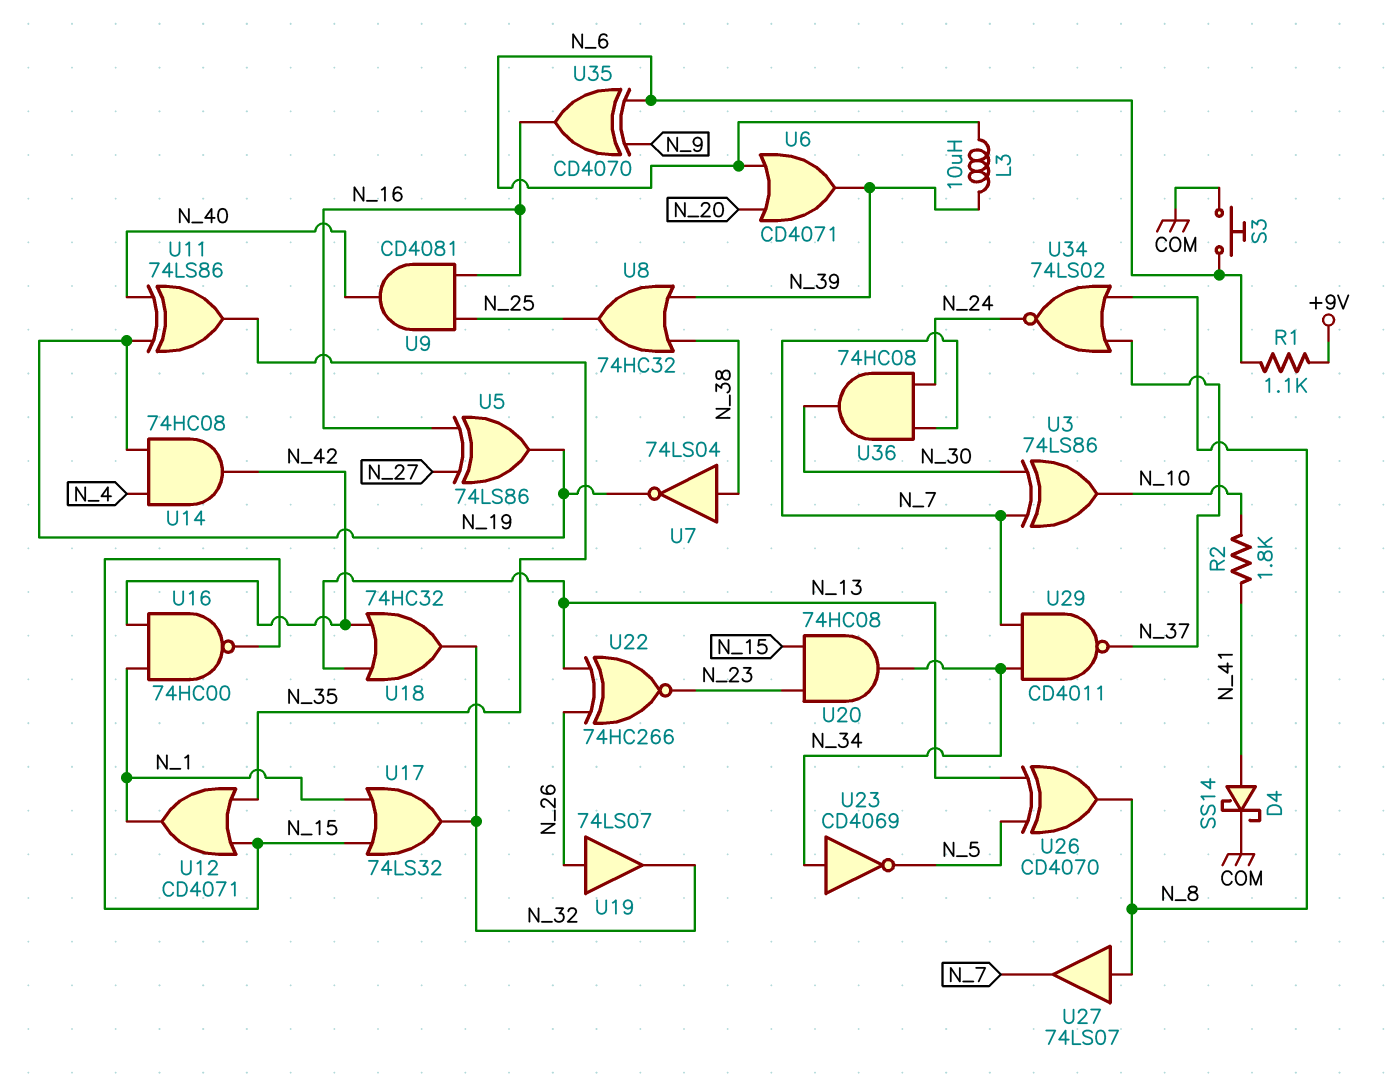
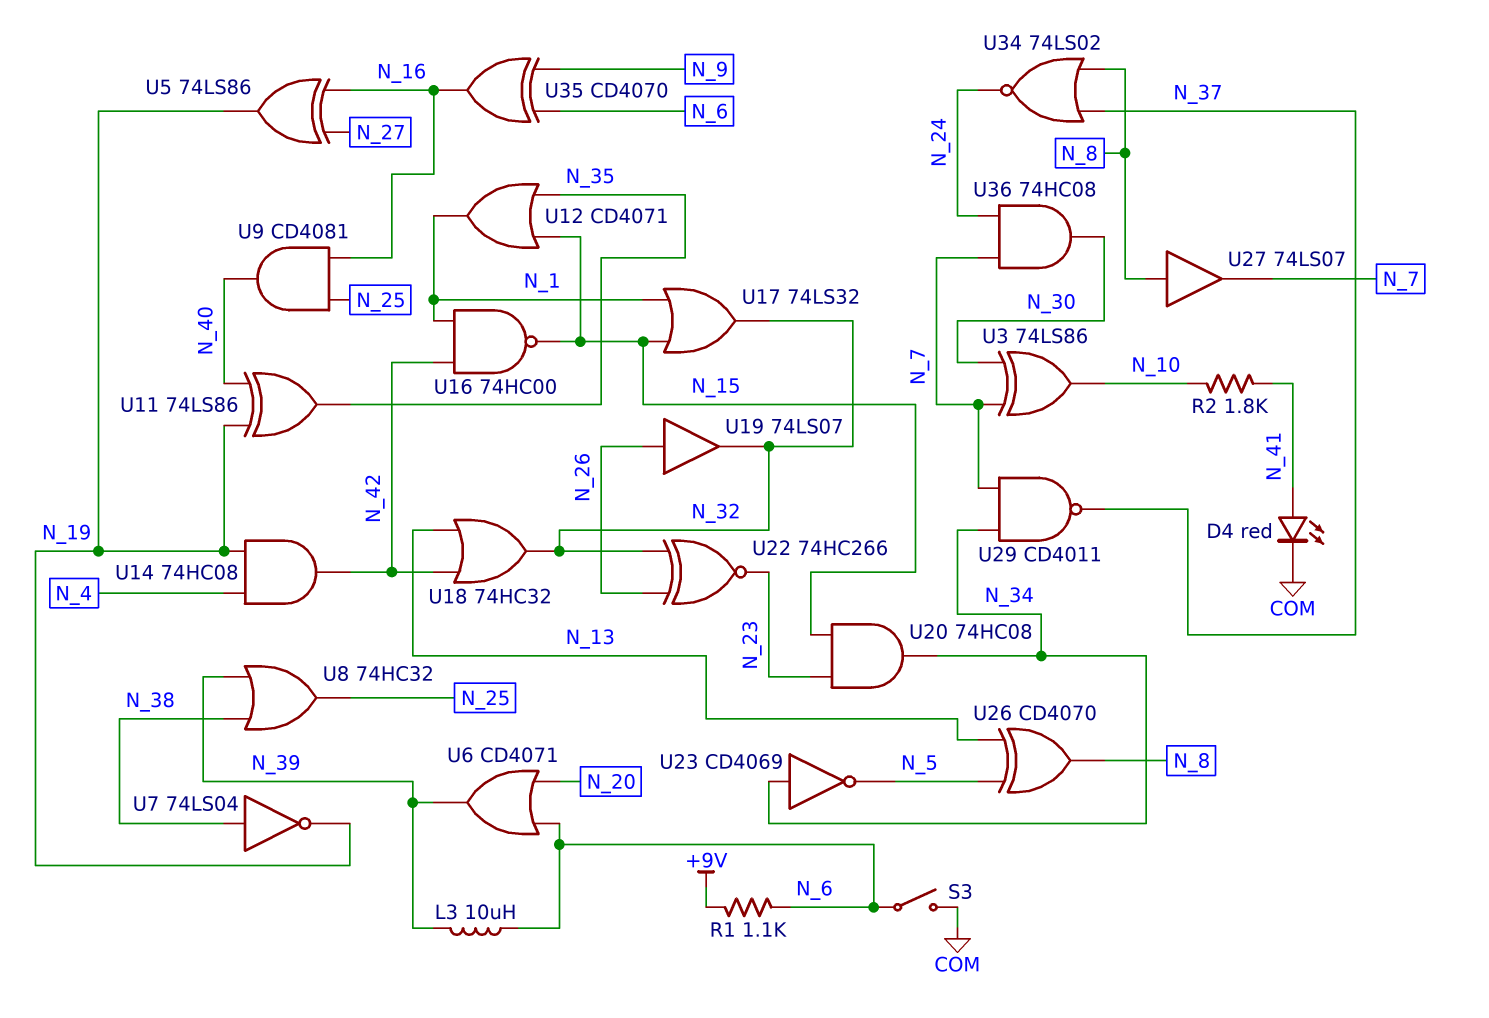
D4: schottky SS14 (A N_41, K COM) -> LED red (A N_41, K COM)
S3: button (COM, N_6) -> switch (COM, N_6)
U22: XNOR 74HC266 (in N_13, in N_26, out N_23) -> XNOR 74HC266 (in N_26, in N_32, out N_23)

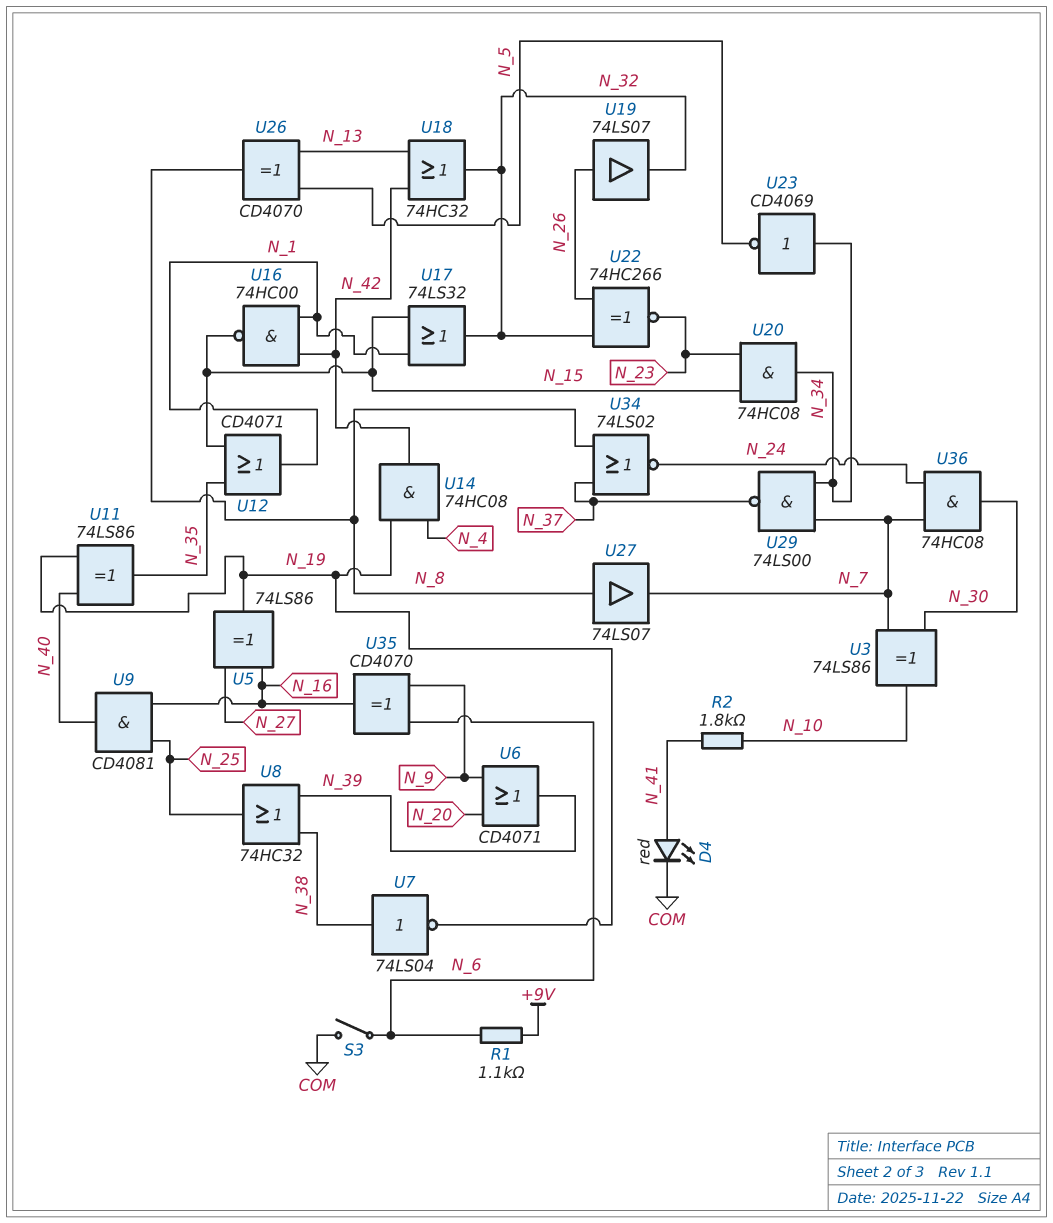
L3: 10uH (N_6, N_39) -> none
U6: OR CD4071 (in N_6, in N_20, out N_39) -> OR CD4071 (in N_9, in N_20, out N_39)
U29: NAND CD4011 (in N_7, in N_34, out N_37) -> NAND 74LS00 (in N_7, in N_34, out N_37)

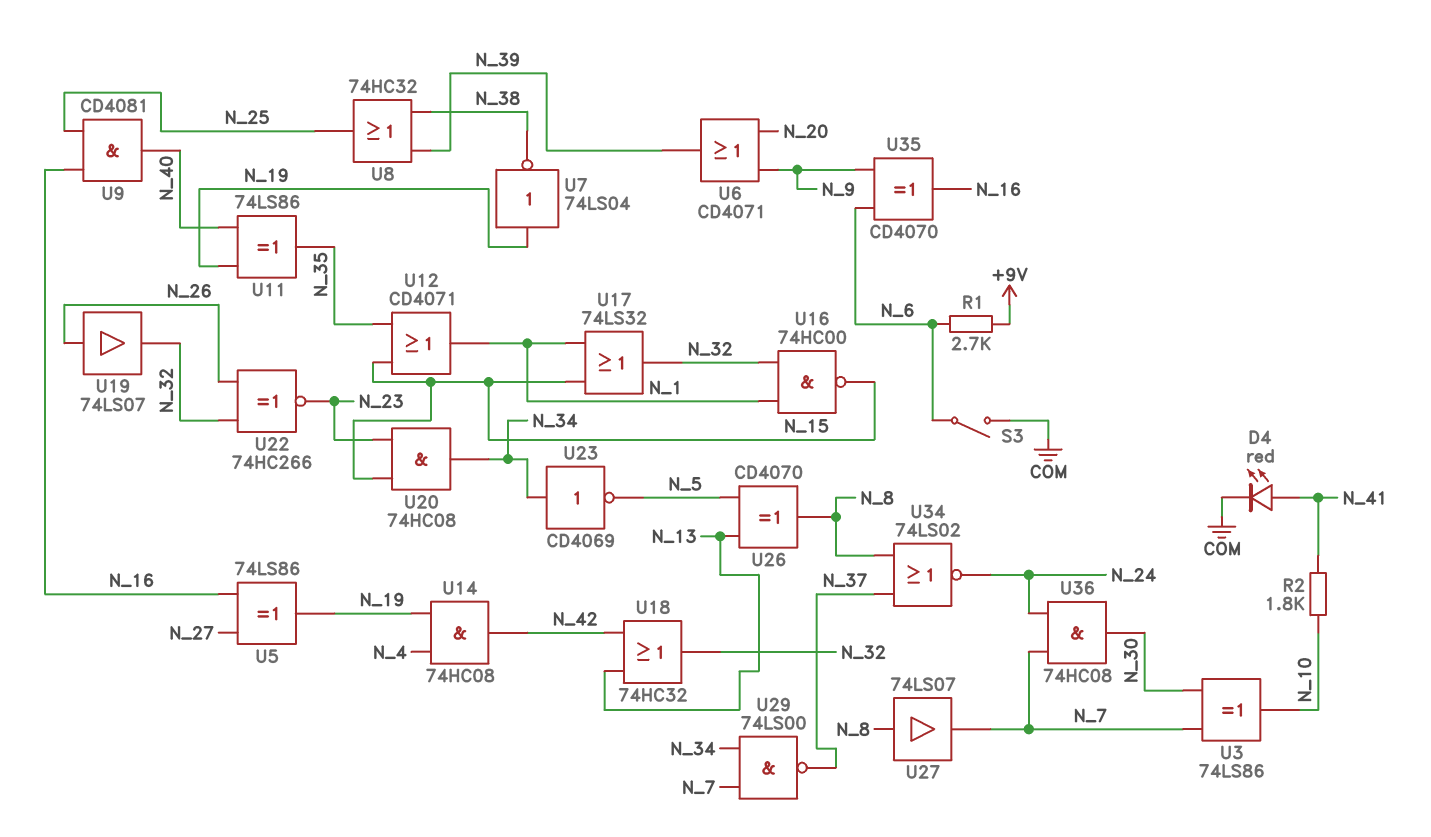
R1: 1.1k (+9V, N_6) -> 2.7k (+9V, N_6)
U7: NOT 74LS04 (in N_38, out N_19) -> NOT 74LS04 (in N_19, out N_38)
U16: NAND 74HC00 (in N_1, in N_42, out N_15) -> NAND 74HC00 (in N_1, in N_32, out N_15)

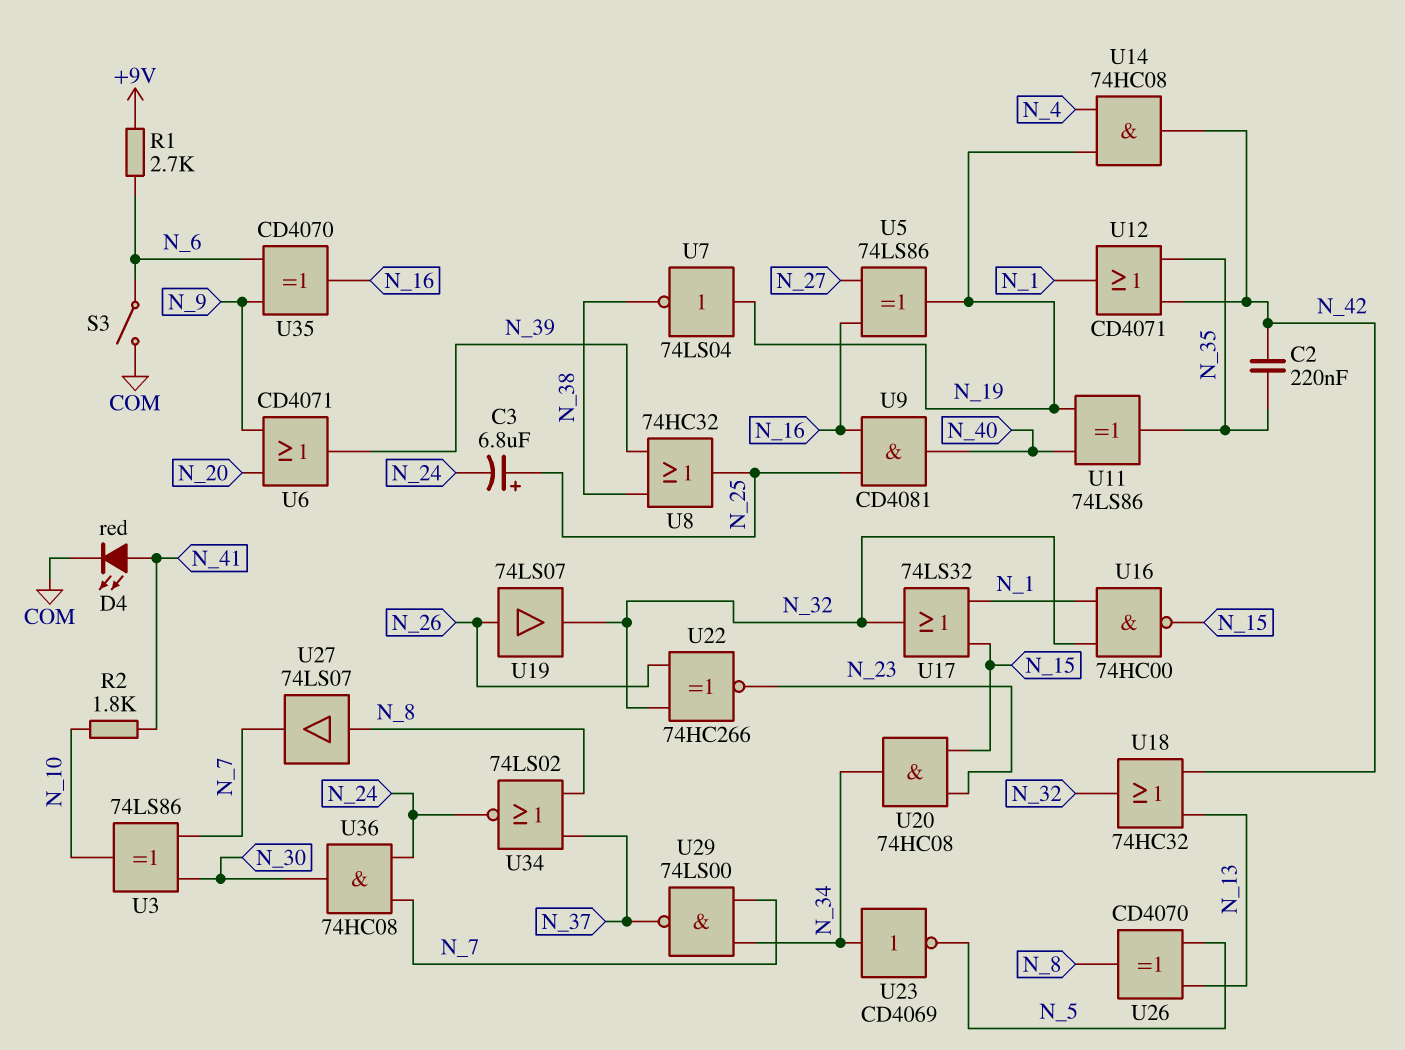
C2: none -> 220nF (N_35, N_42)
C3: none -> 6.8uF (plus N_25, minus N_24)
U12: OR CD4071 (in N_15, in N_35, out N_1) -> OR CD4071 (in N_35, in N_42, out N_1)

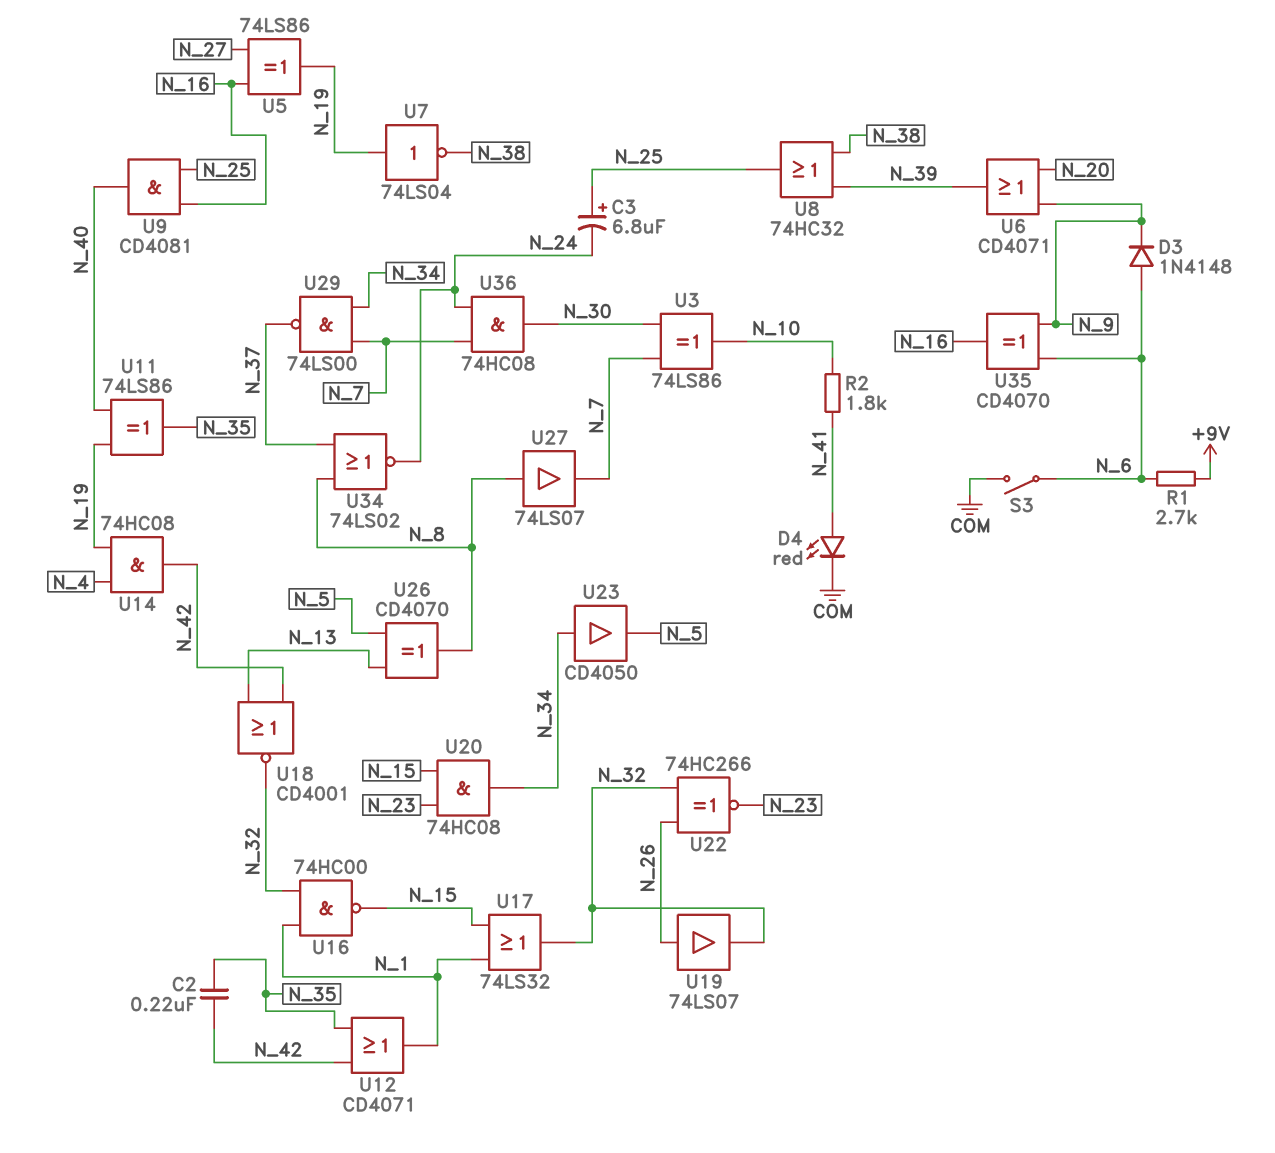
D3: none -> diode 1N4148 (A N_6, K N_9)
U18: OR 74HC32 (in N_13, in N_42, out N_32) -> NOR CD4001 (in N_13, in N_42, out N_32)
U23: NOT CD4069 (in N_34, out N_5) -> buffer CD4050 (in N_34, out N_5)

